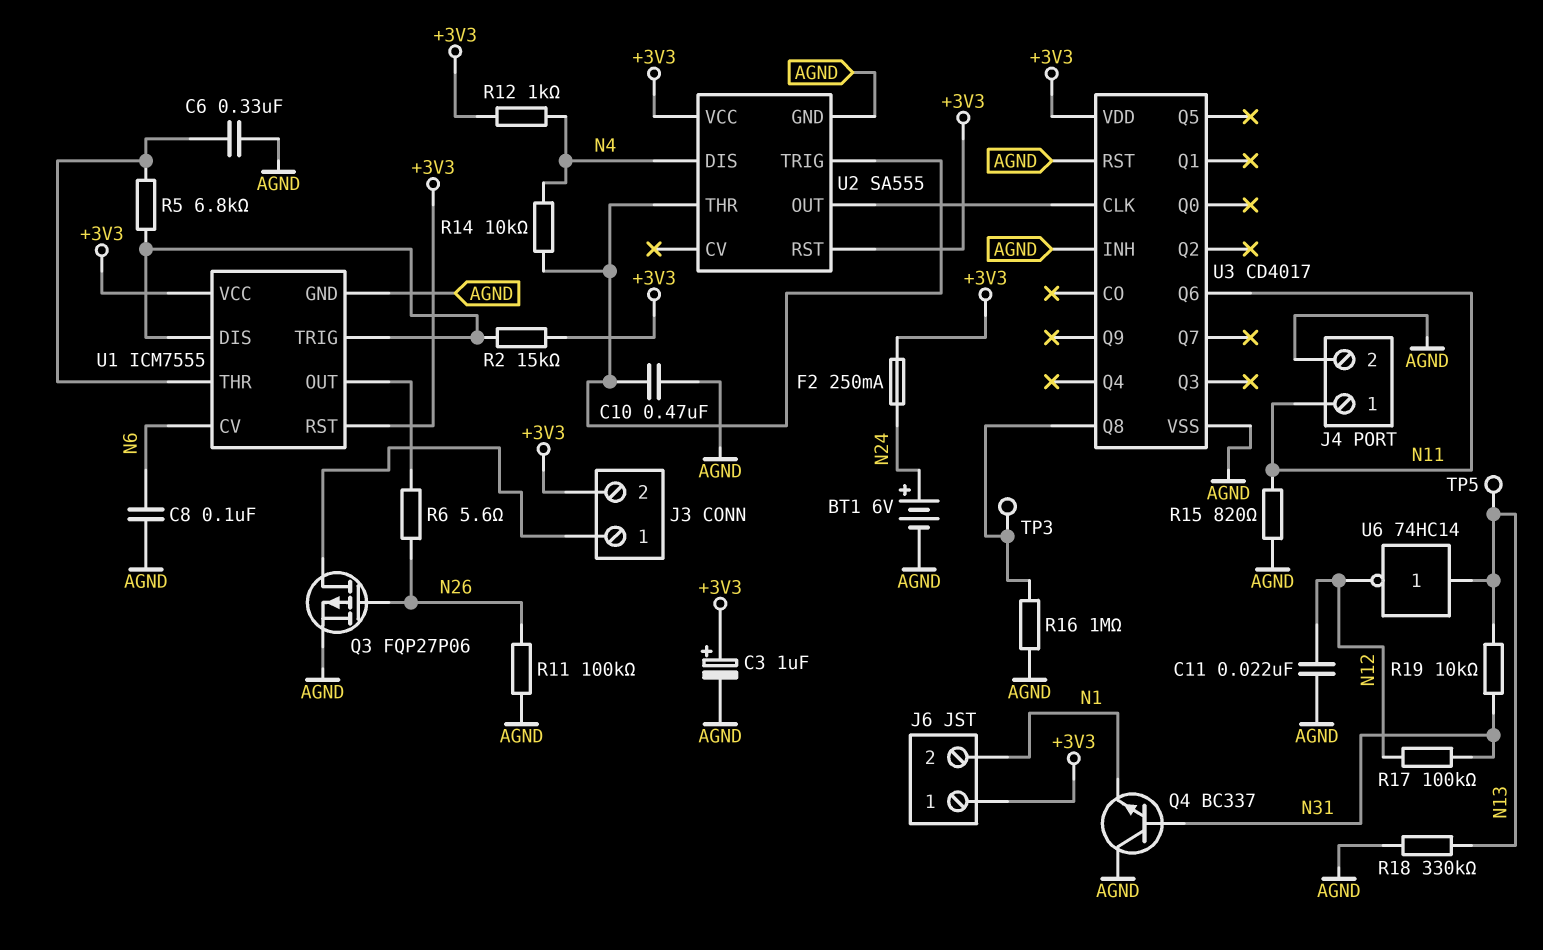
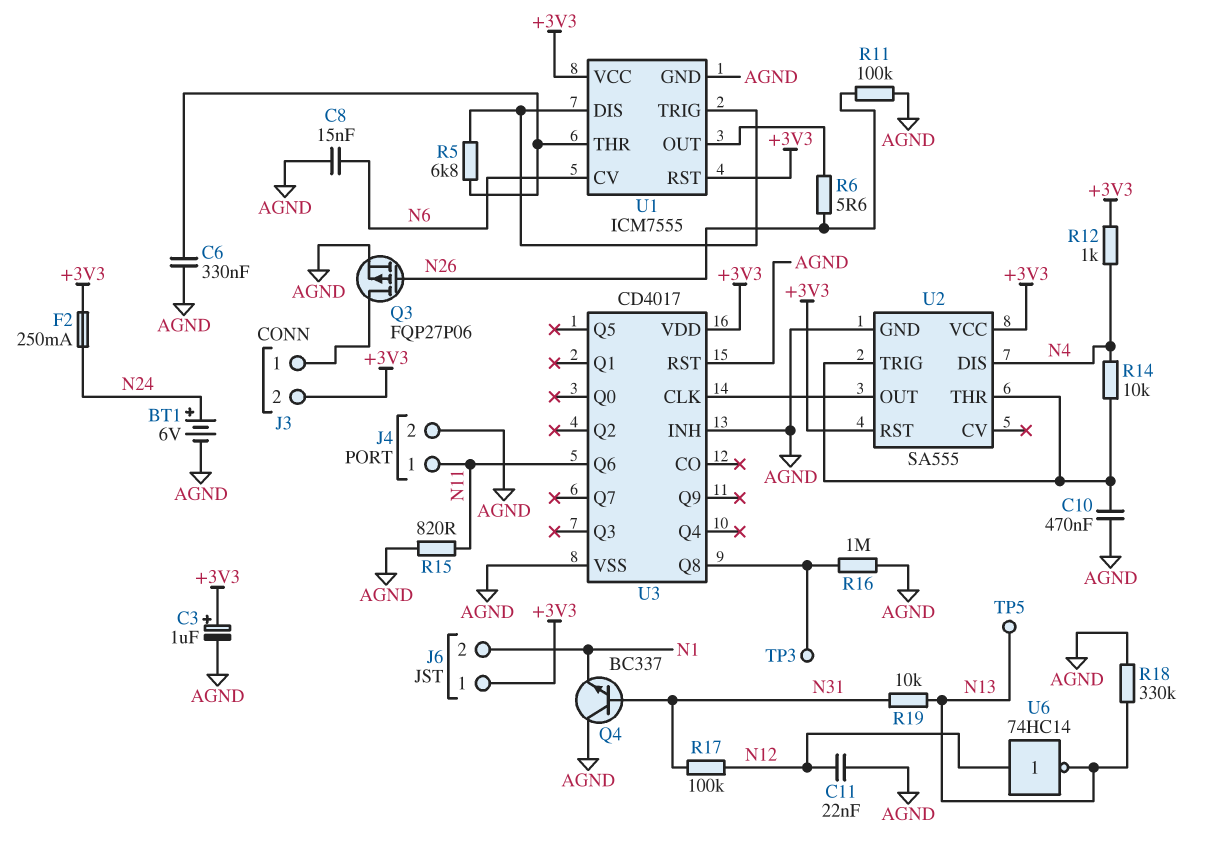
C8: 100nF (AGND, N6) -> 15nF (AGND, N6)
R2: 15k (+3V3, U1/DIS) -> none
U6: NOT 74HC14 (in N13, out N12) -> NOT 74HC14 (in N12, out N13)

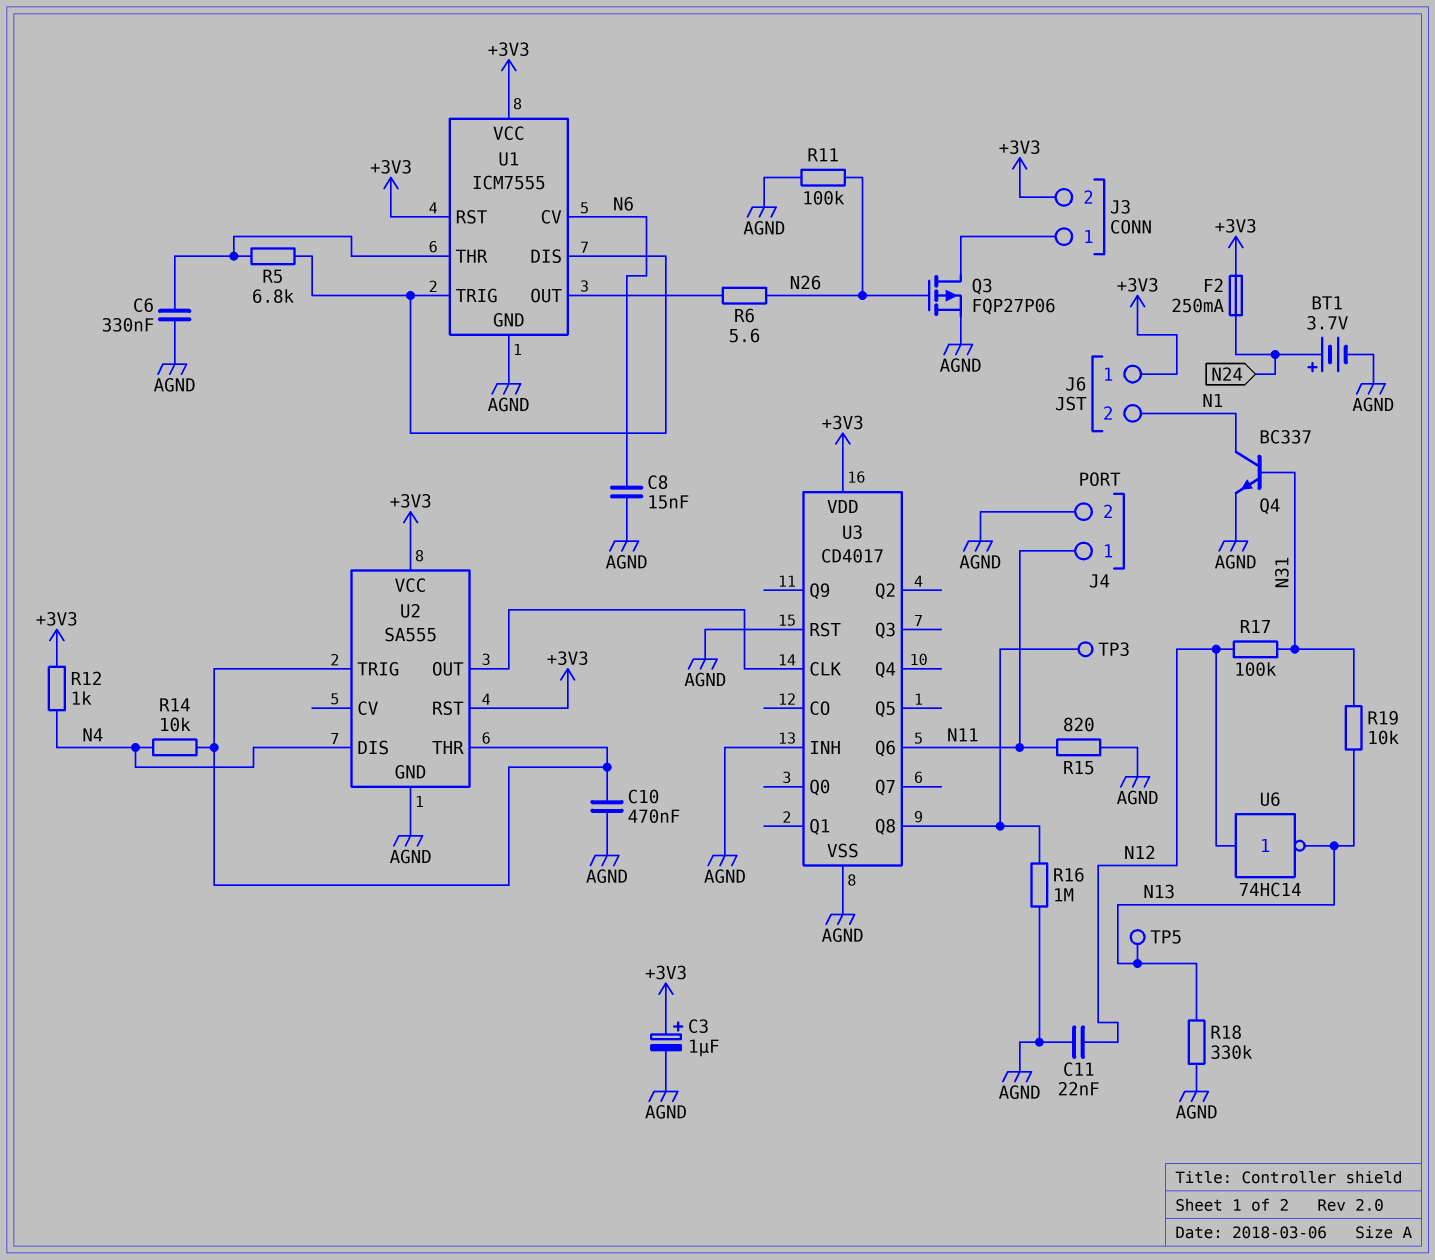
BT1: 6V (plus N24, minus AGND) -> 3.7V (plus N24, minus AGND)
Q4: NPN BC337 (B N31, C AGND, E N1) -> NPN BC337 (B N31, C N1, E AGND)

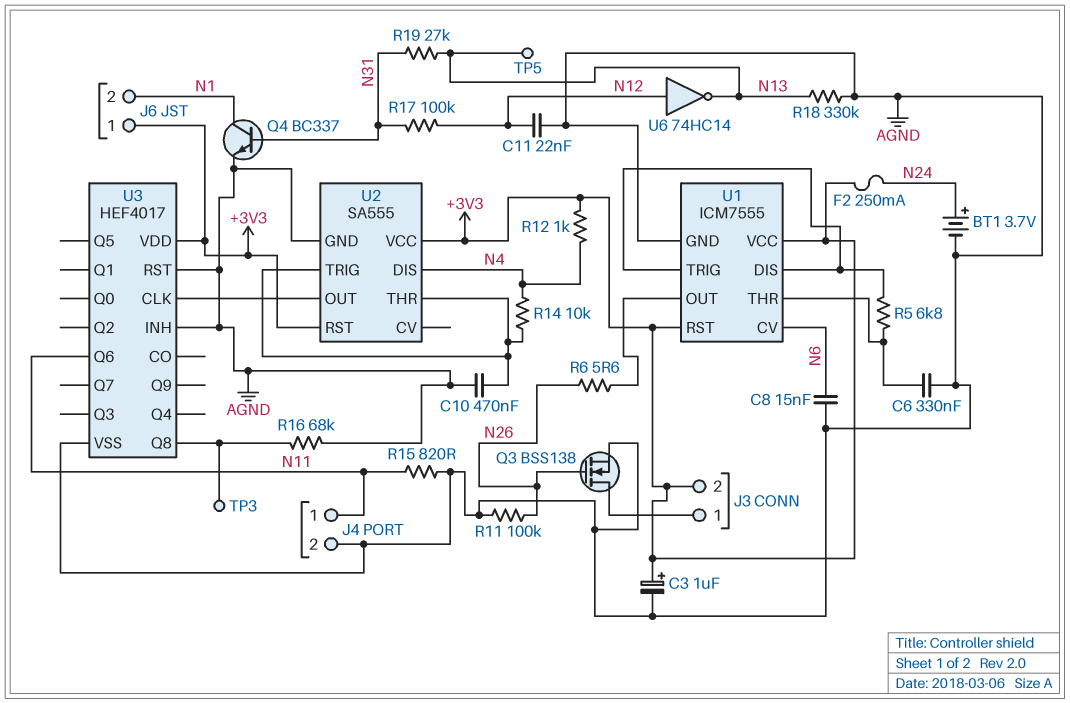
Q3: PMOS FQP27P06 (G N26, D J3/1, S AGND) -> NMOS BSS138 (G N26, D J3/1, S AGND)
R16: 1M (AGND, U3/Q8) -> 68k (AGND, U3/Q8)
R19: 10k (N13, N31) -> 27k (N13, N31)
U3: CD4017 -> HEF4017

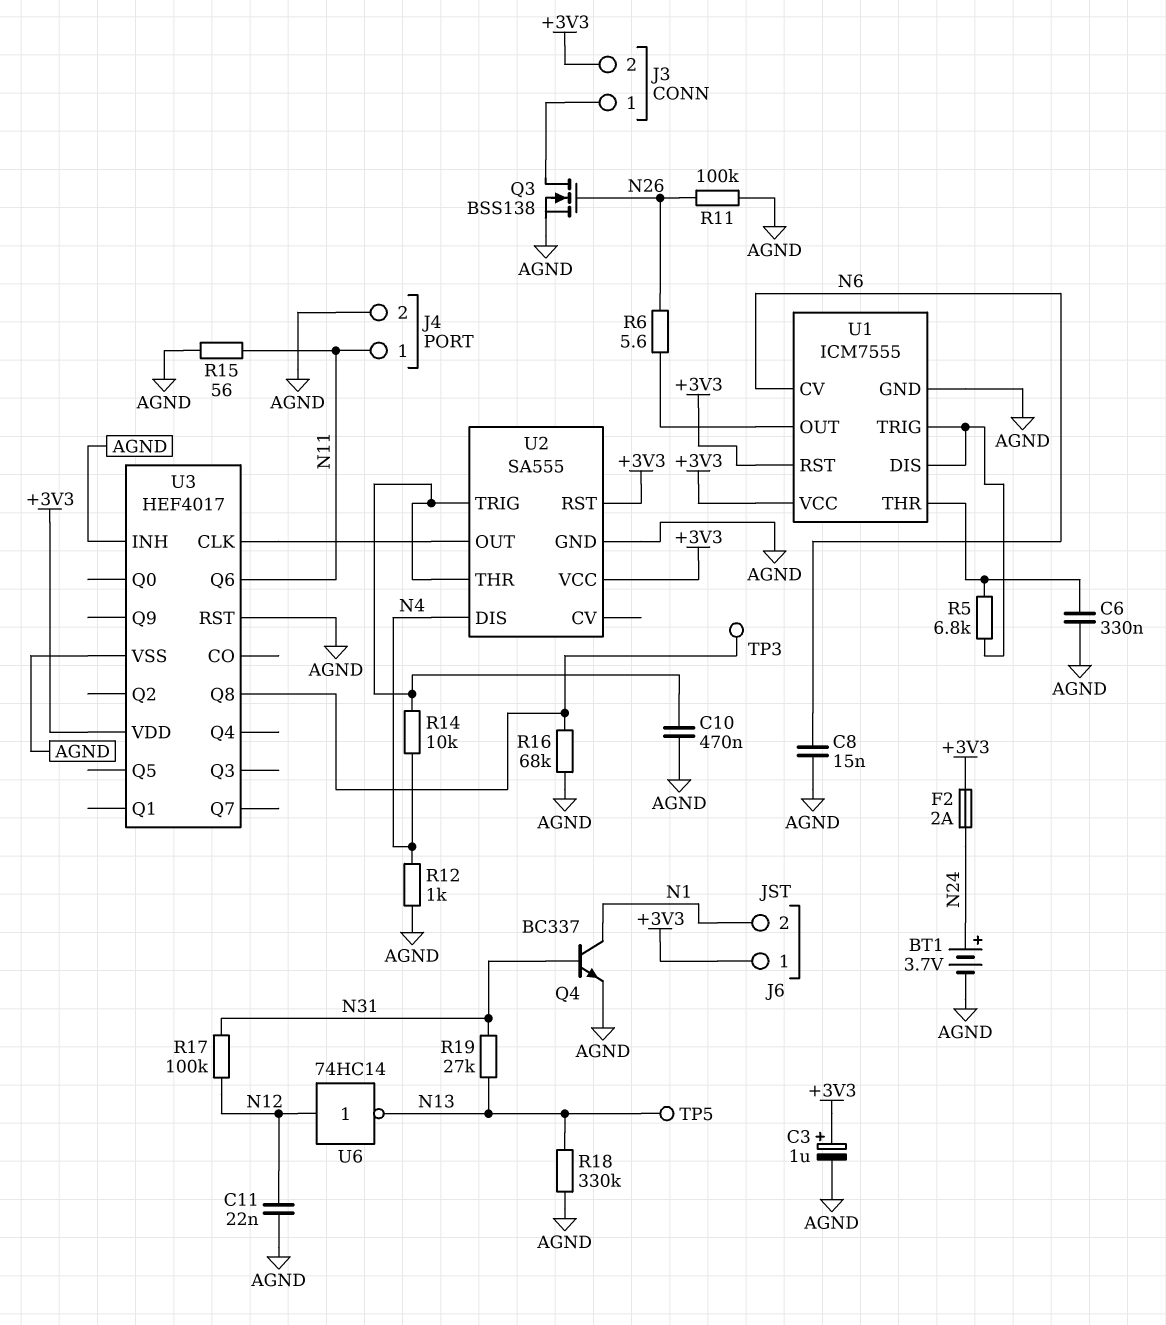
F2: 250mA (+3V3, N24) -> 2A (+3V3, N24)
R12: 1k (+3V3, N4) -> 1k (AGND, N4)
R15: 820 (AGND, N11) -> 56 (AGND, N11)

